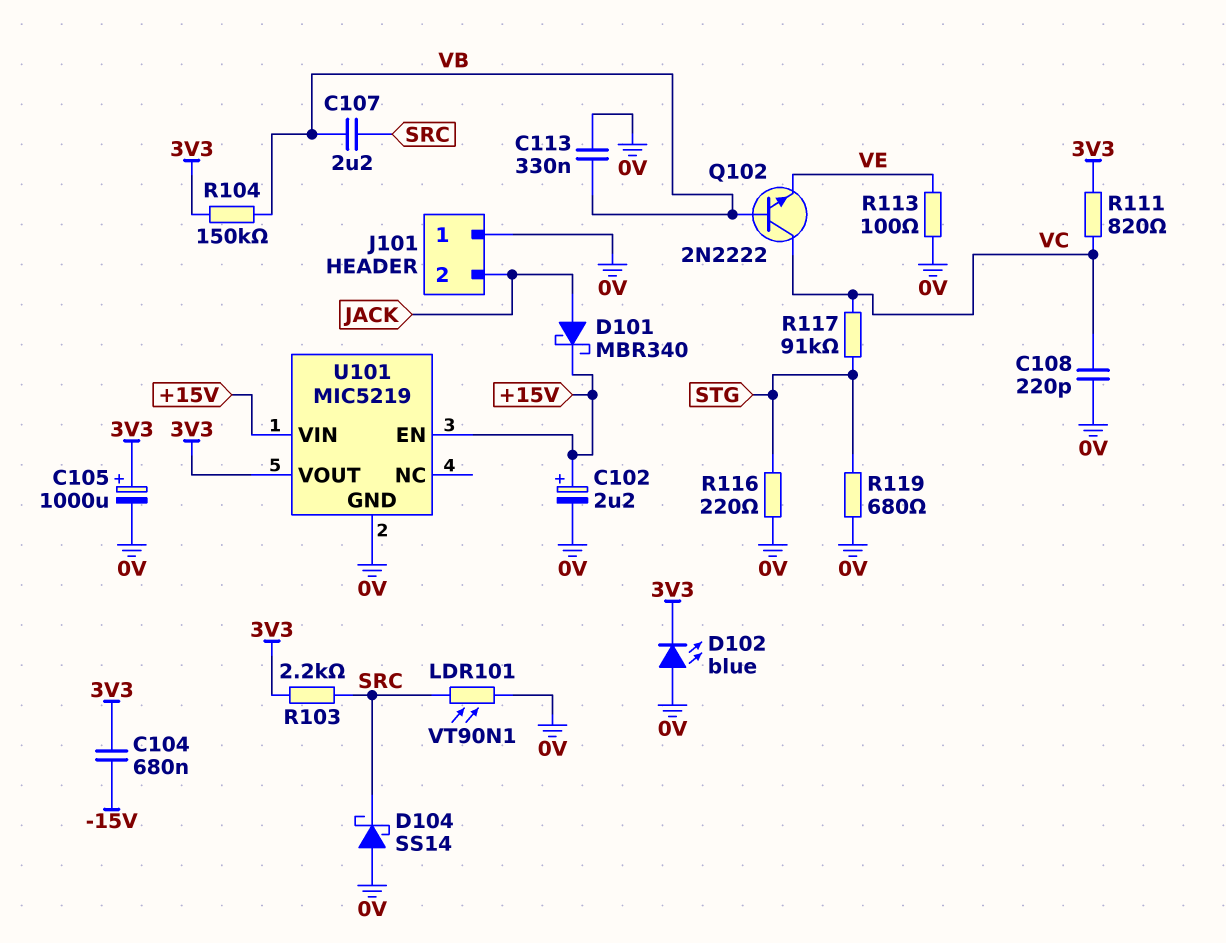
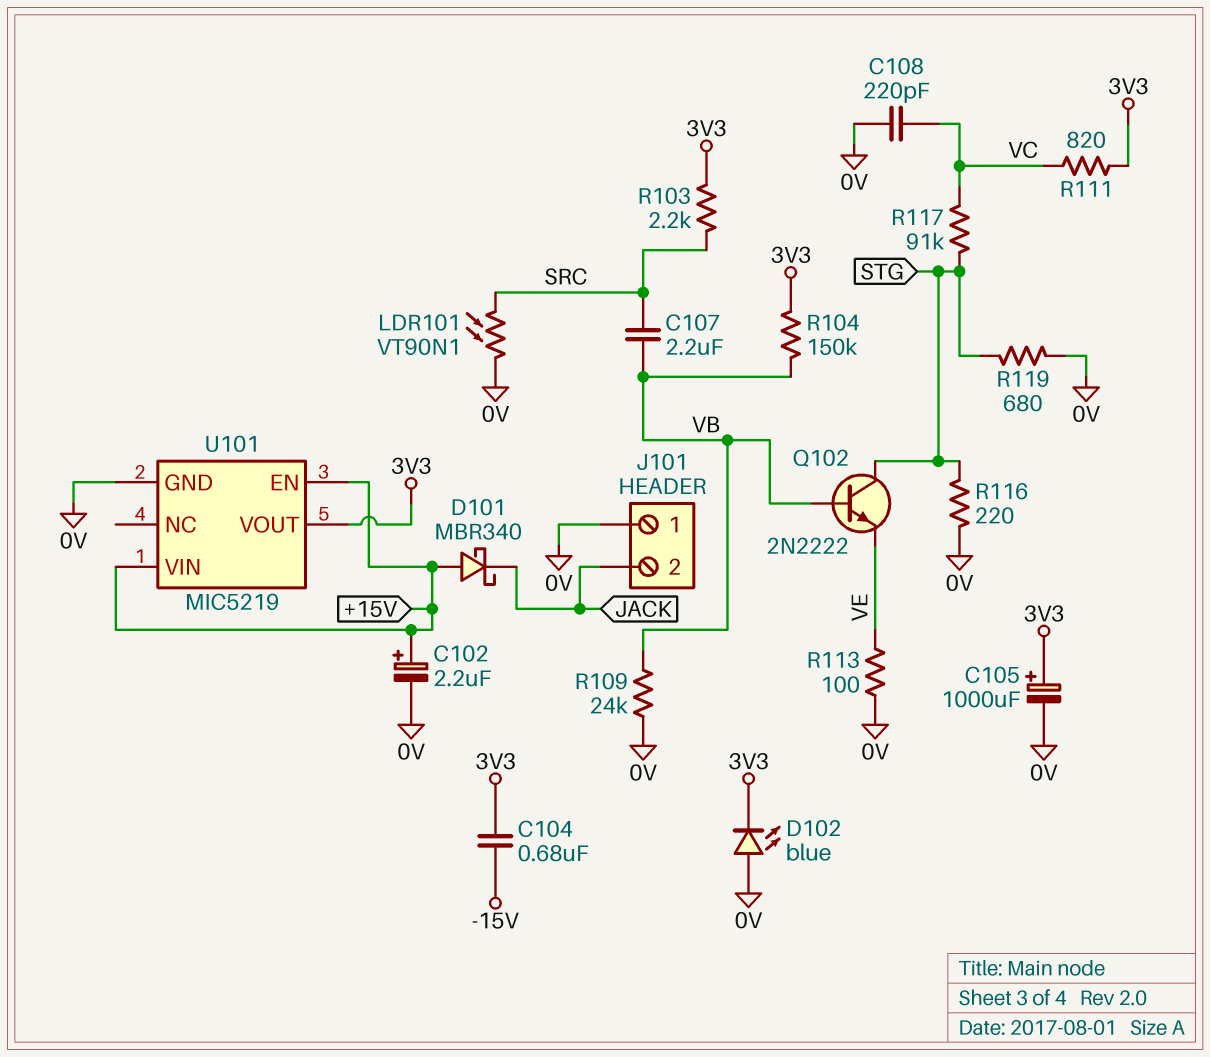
C113: 330nF (0V, VB) -> none
D101: schottky MBR340 (A JACK, K +15V) -> schottky MBR340 (A +15V, K JACK)
D104: schottky SS14 (A 0V, K SRC) -> none
Q102: NPN 2N2222 (B VB, C VC, E VE) -> NPN 2N2222 (B VB, C STG, E VE)
R109: none -> 24k (0V, VB)

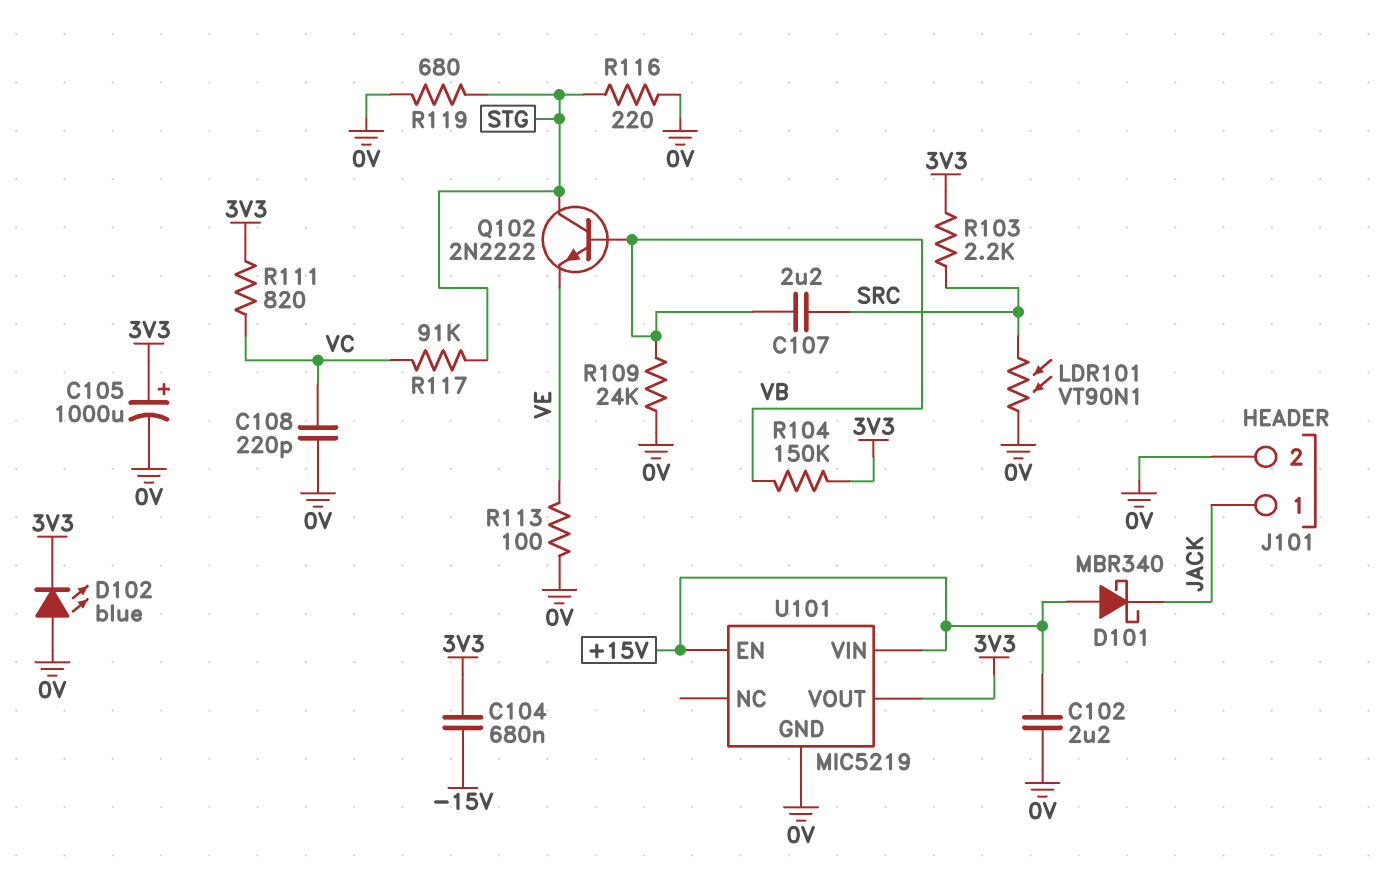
C102: 2.2uF (plus +15V, minus 0V) -> 2.2uF (+15V, 0V)
J101 pin 1: 0V -> JACK
J101 pin 2: JACK -> 0V

